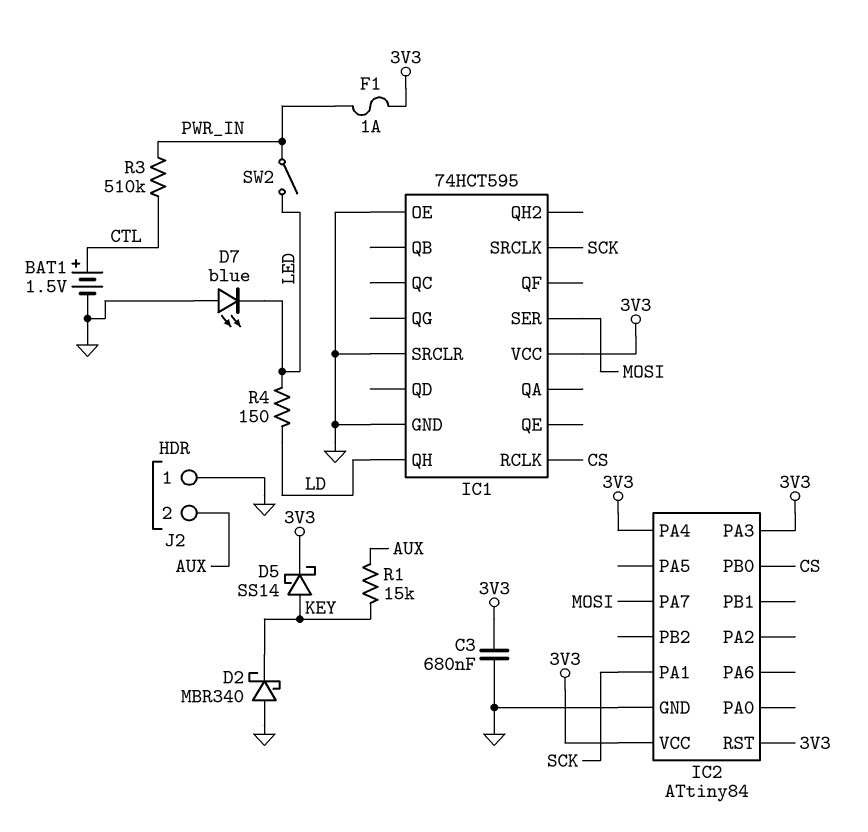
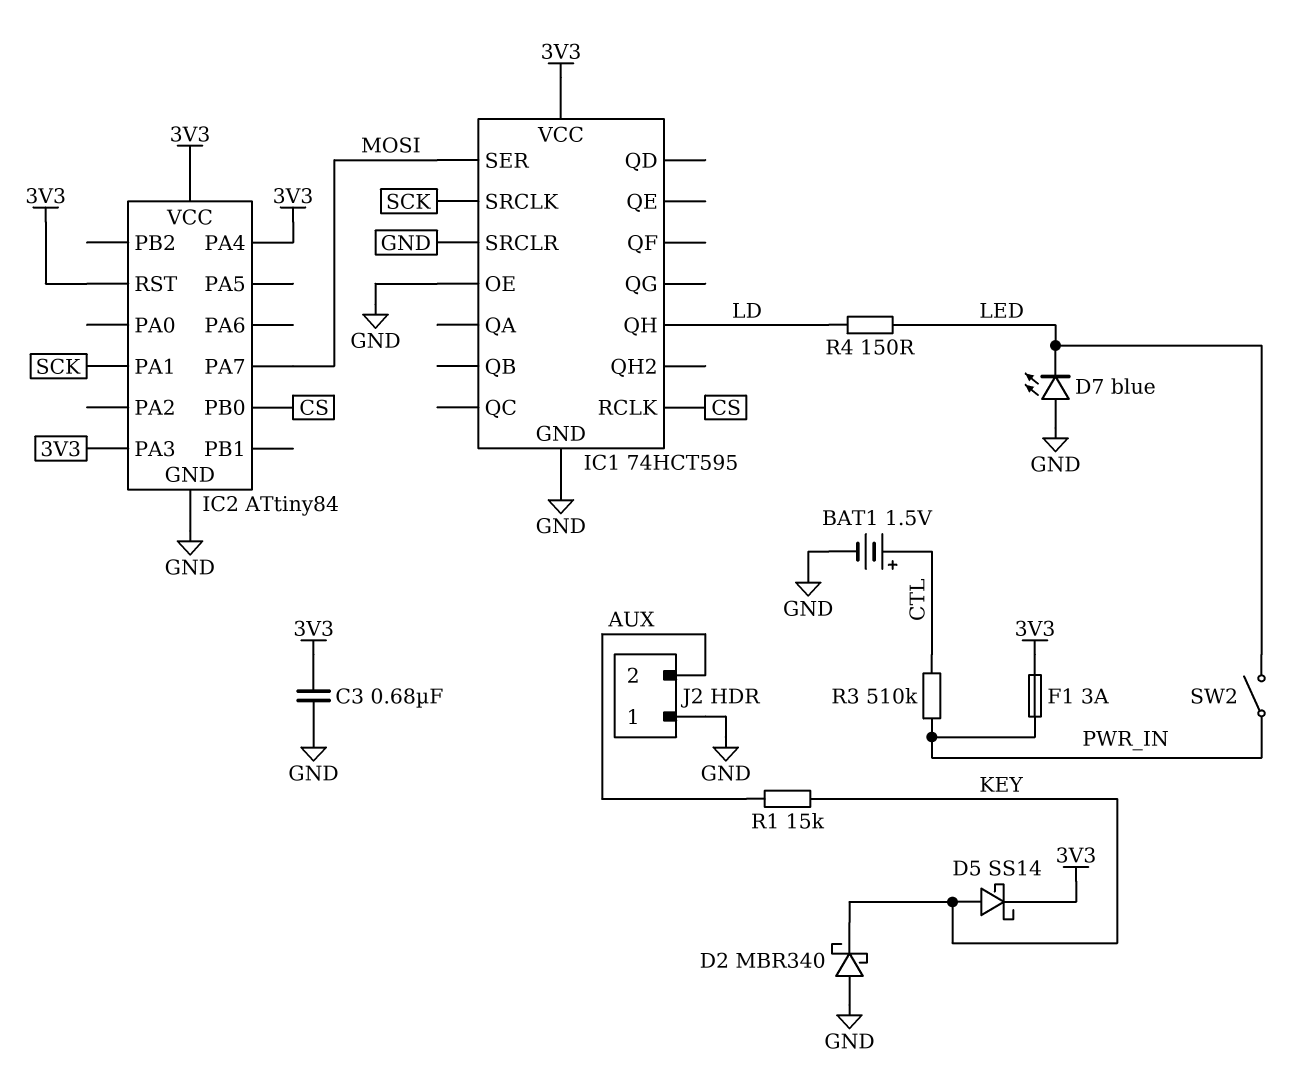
F1: 1A (3V3, PWR_IN) -> 3A (3V3, PWR_IN)

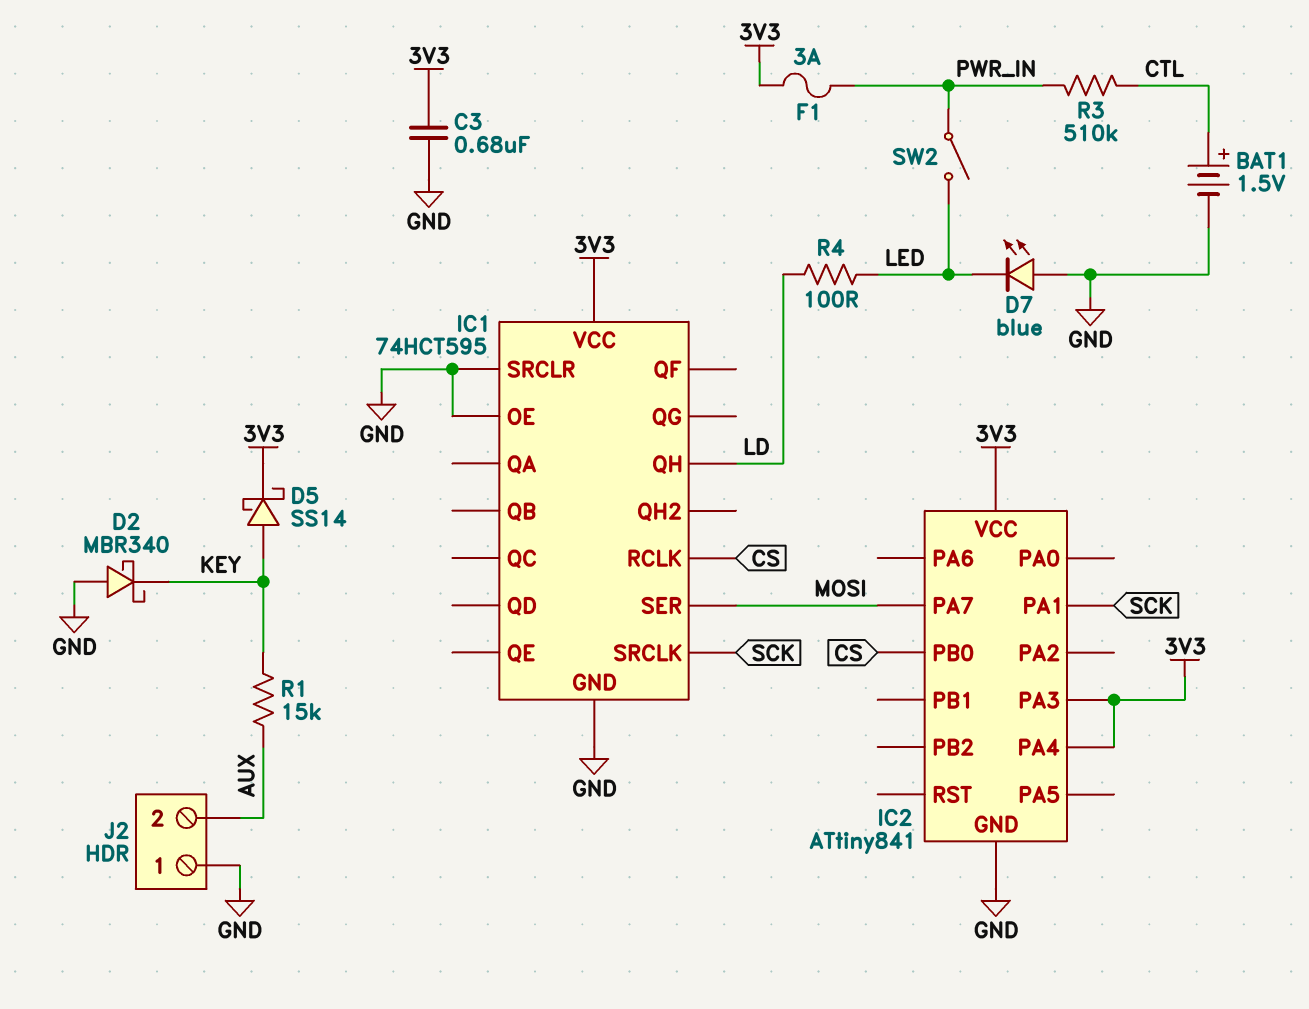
IC2: ATtiny84 -> ATtiny841
IC2 pin RST: 3V3 -> none
R4: 150 (LD, LED) -> 100 (LD, LED)

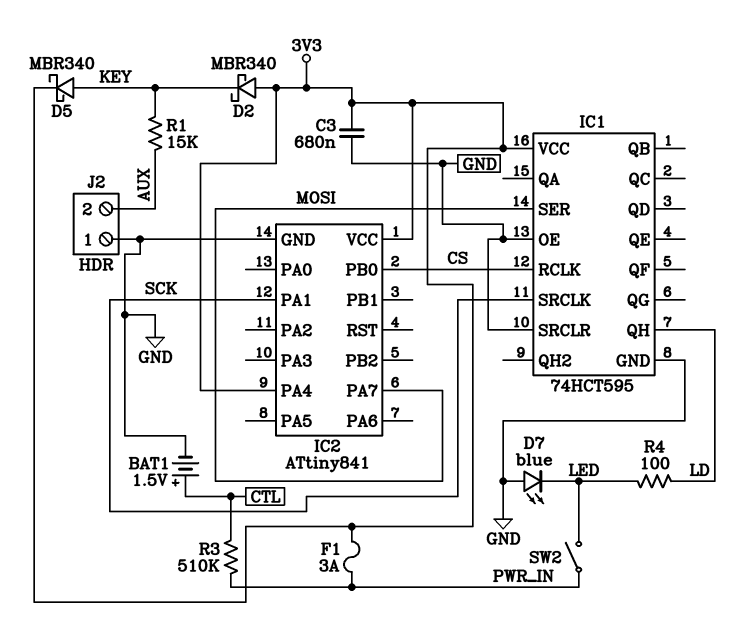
D2: schottky MBR340 (A GND, K KEY) -> schottky MBR340 (A 3V3, K KEY)
D5: schottky SS14 (A KEY, K 3V3) -> schottky MBR340 (A KEY, K 3V3)
IC2 pin PA3: 3V3 -> none

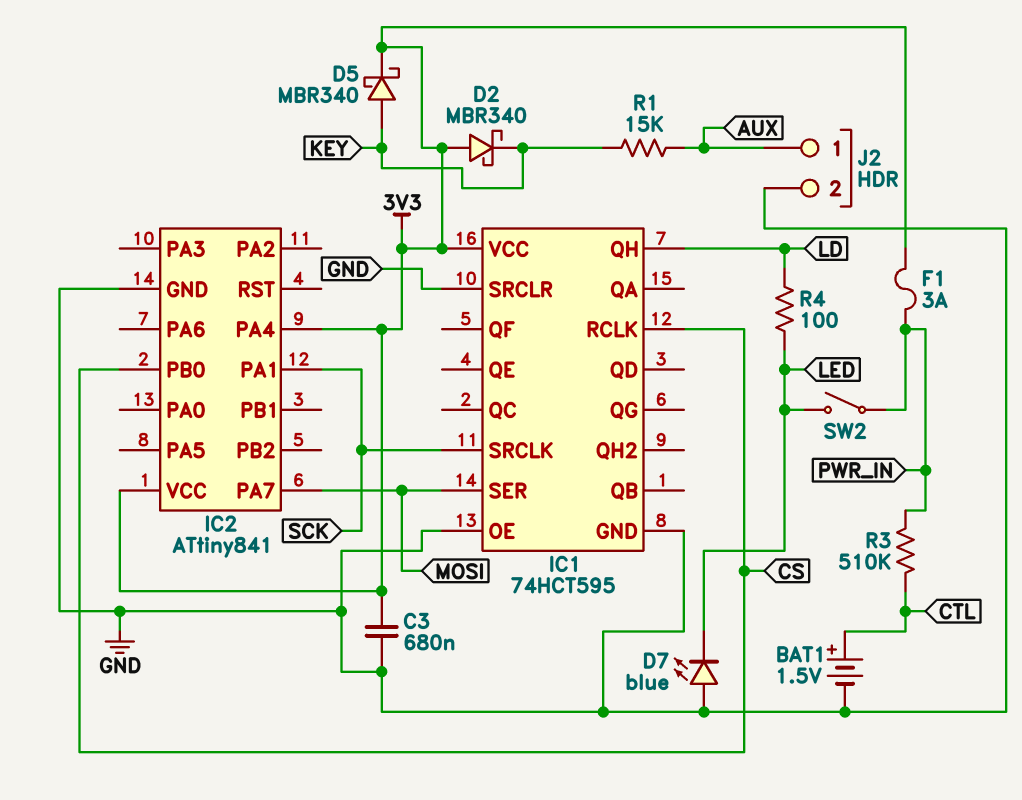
J2 pin 1: GND -> AUX
J2 pin 2: AUX -> GND

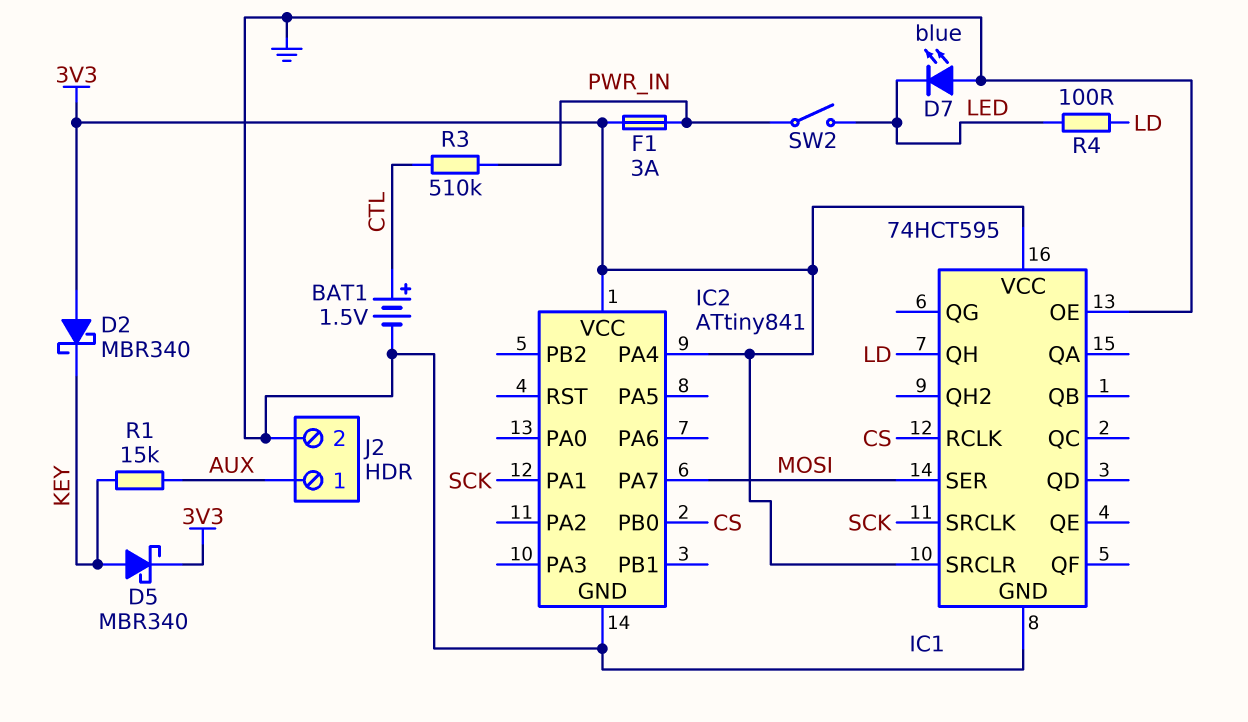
C3: 680nF (3V3, GND) -> none
IC1 pin SRCLR: GND -> 3V3

